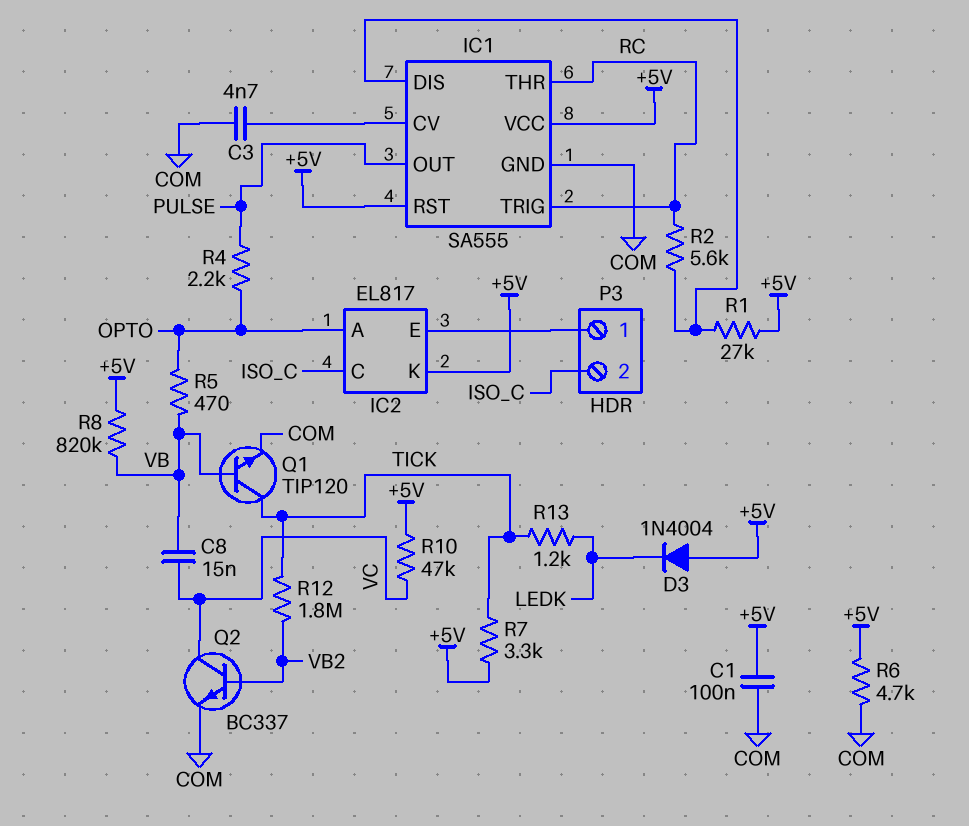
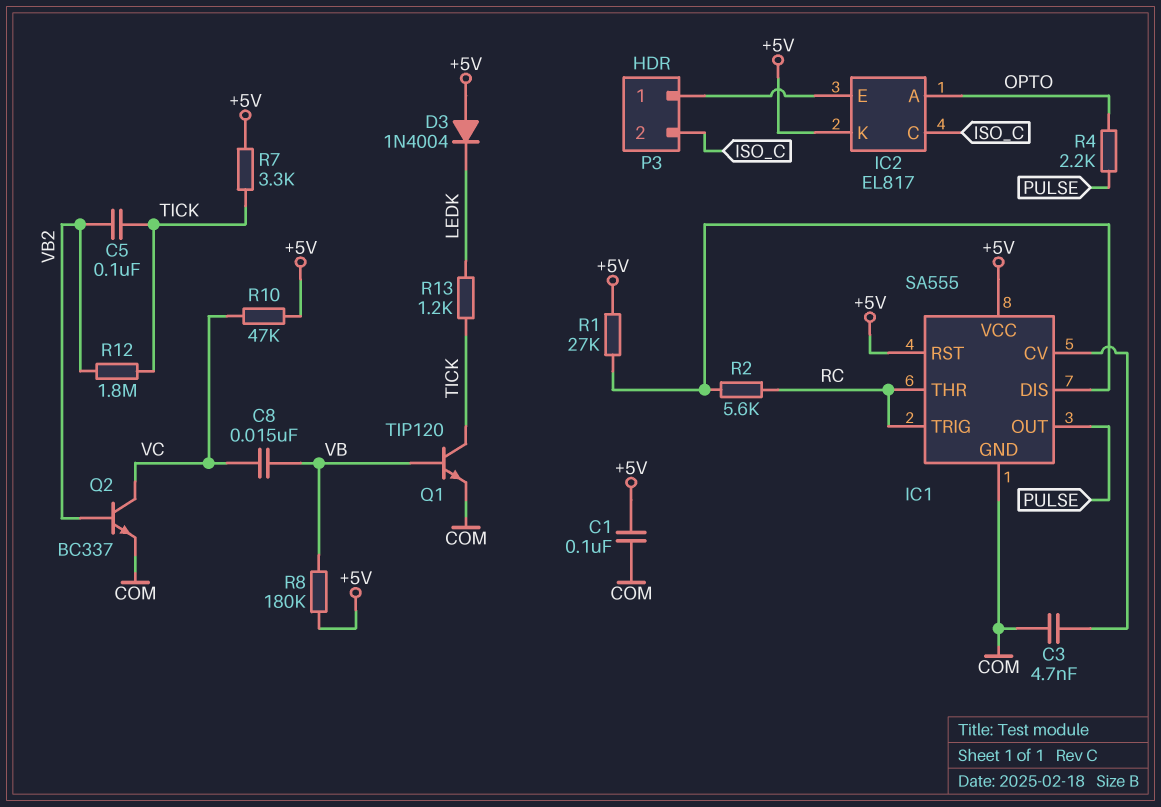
C5: none -> 100nF (TICK, VB2)
R5: 470 (OPTO, VB) -> none
R6: 4.7k (+5V, COM) -> none
R8: 820k (+5V, VB) -> 180k (+5V, VB)

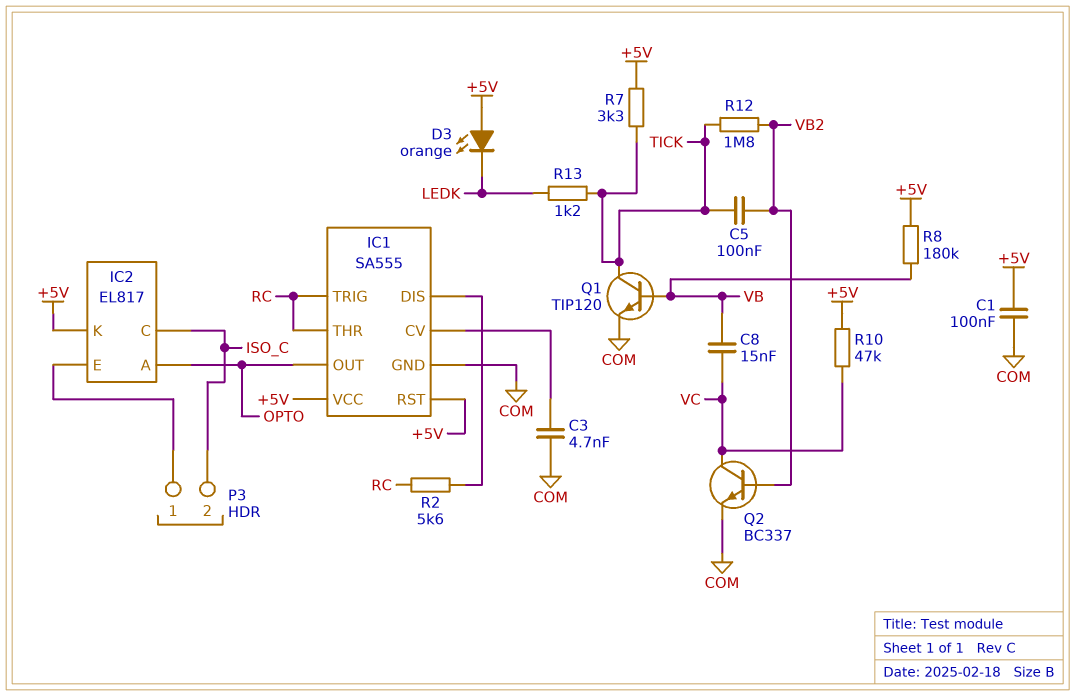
D3: diode 1N4004 (A +5V, K LEDK) -> LED orange (A +5V, K LEDK)
IC1 pin OUT: PULSE -> OPTO
R1: 27k (+5V, IC1/DIS) -> none
R4: 2.2k (OPTO, PULSE) -> none

